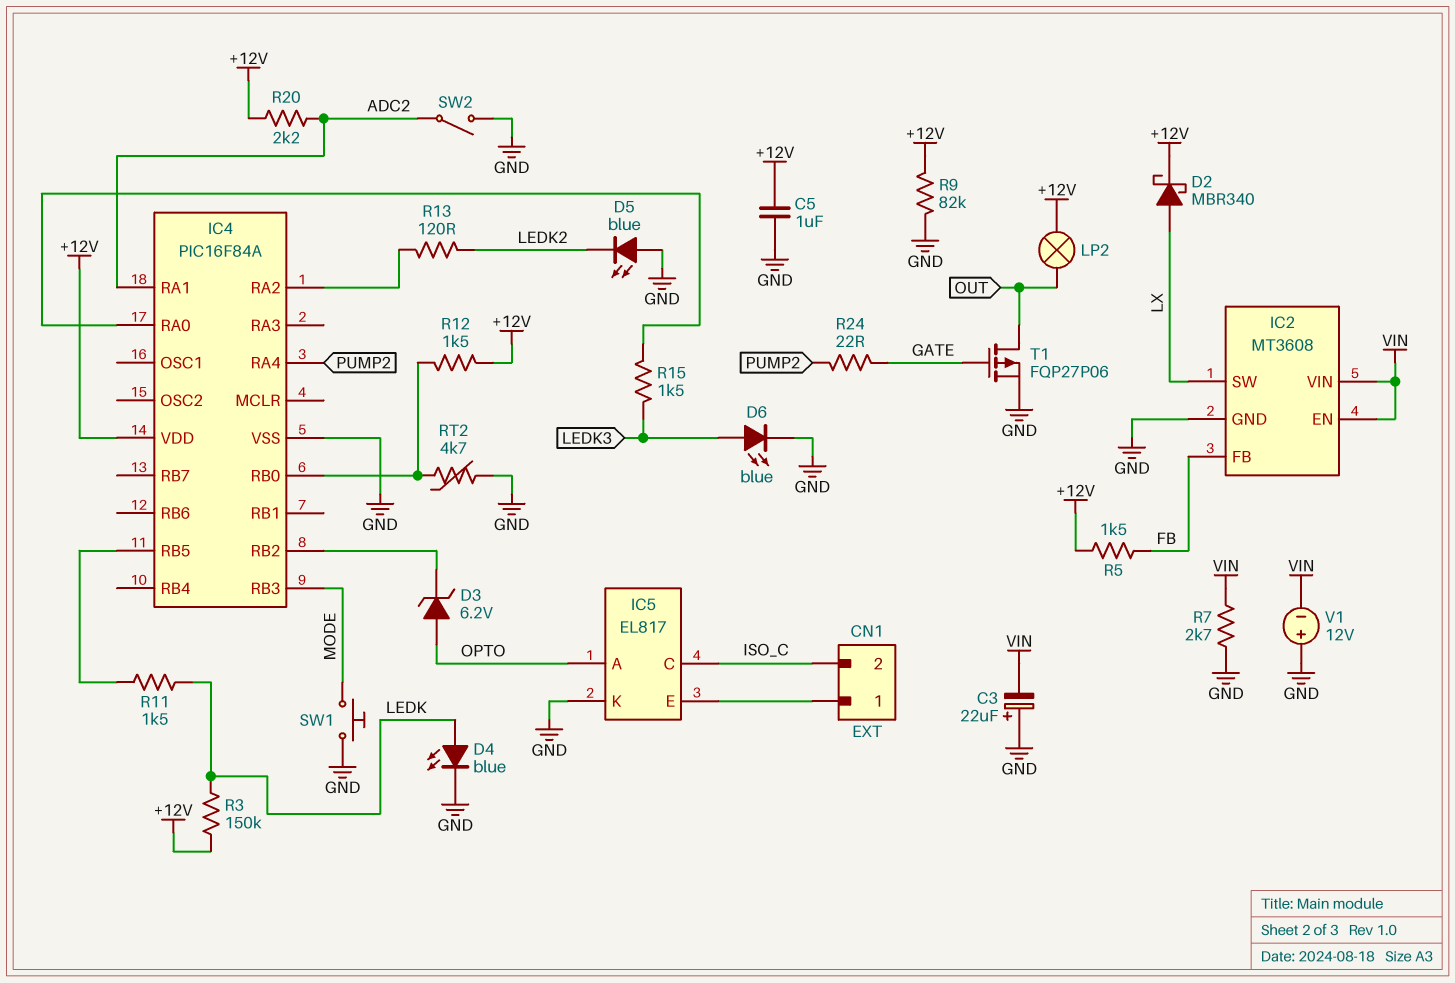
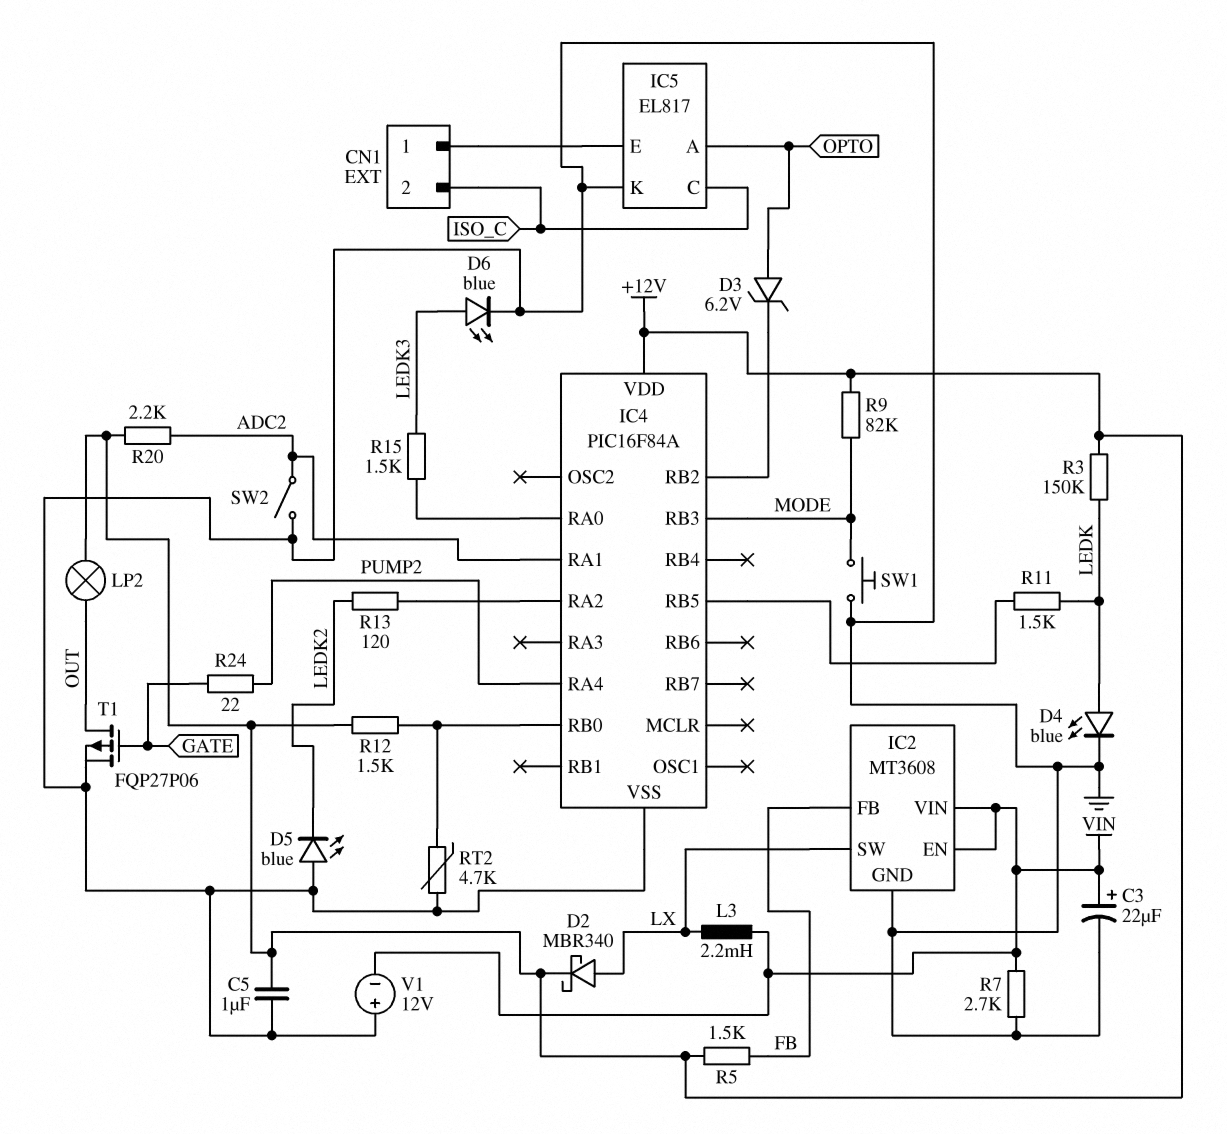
C3: 22uF (plus GND, minus VIN) -> 22uF (plus VIN, minus GND)
L3: none -> 2.2mH (LX, VIN)
R9: 82k (+12V, GND) -> 82k (+12V, MODE)

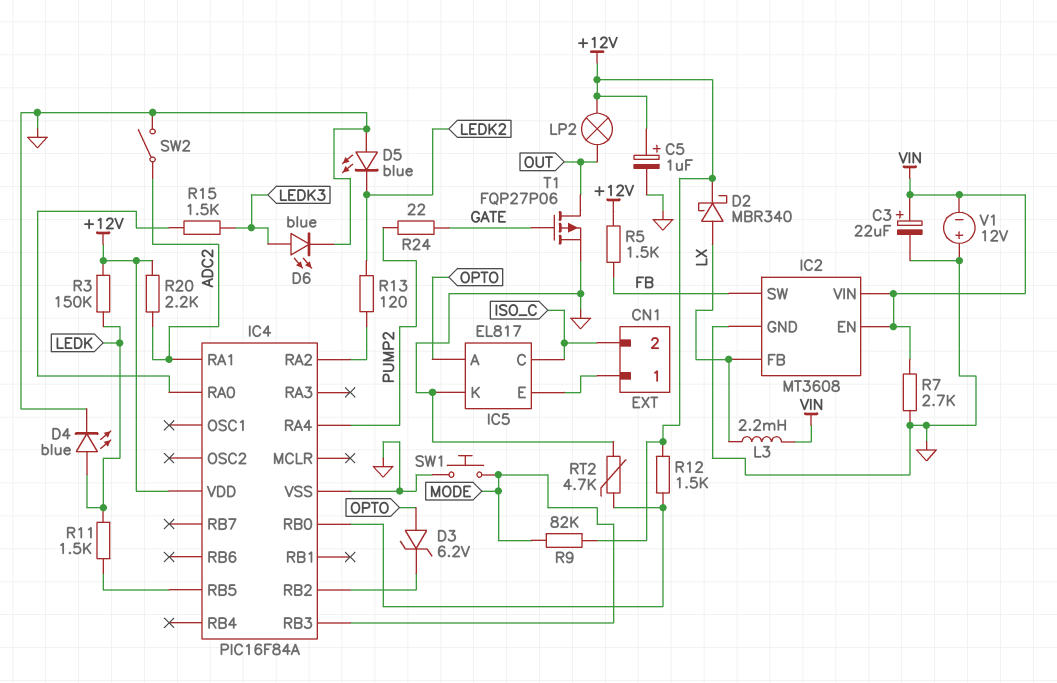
C5: 1uF (+12V, GND) -> 1uF (plus +12V, minus GND)
IC2 pin FB: FB -> LX
IC2 pin SW: LX -> FB

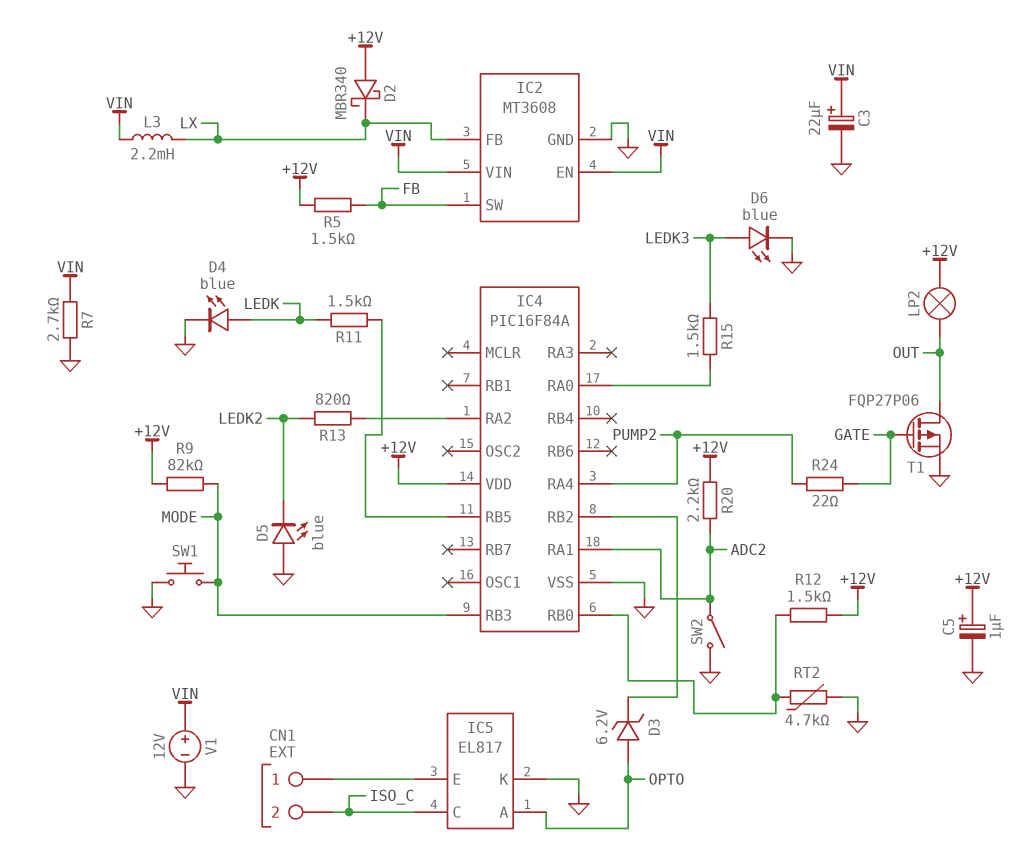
D2: schottky MBR340 (A LX, K +12V) -> schottky MBR340 (A +12V, K LX)
R3: 150k (+12V, LEDK) -> none
R13: 120 (IC4/RA2, LEDK2) -> 820 (IC4/RA2, LEDK2)
V1: 12V (plus GND, minus VIN) -> 12V (plus VIN, minus GND)

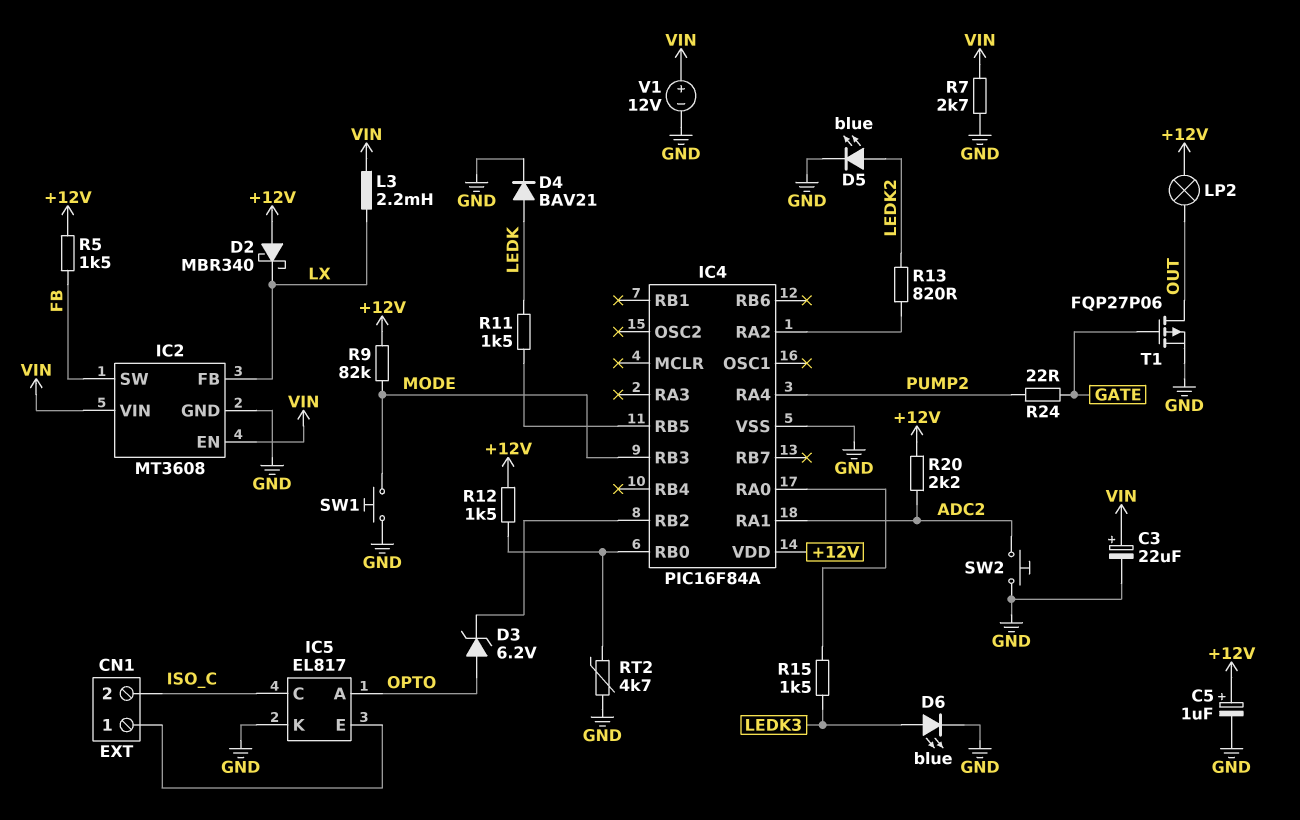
D4: LED blue (A LEDK, K GND) -> diode BAV21 (A LEDK, K GND)
D5: LED blue (A GND, K LEDK2) -> LED blue (A LEDK2, K GND)
SW2: switch (ADC2, GND) -> button (ADC2, GND)

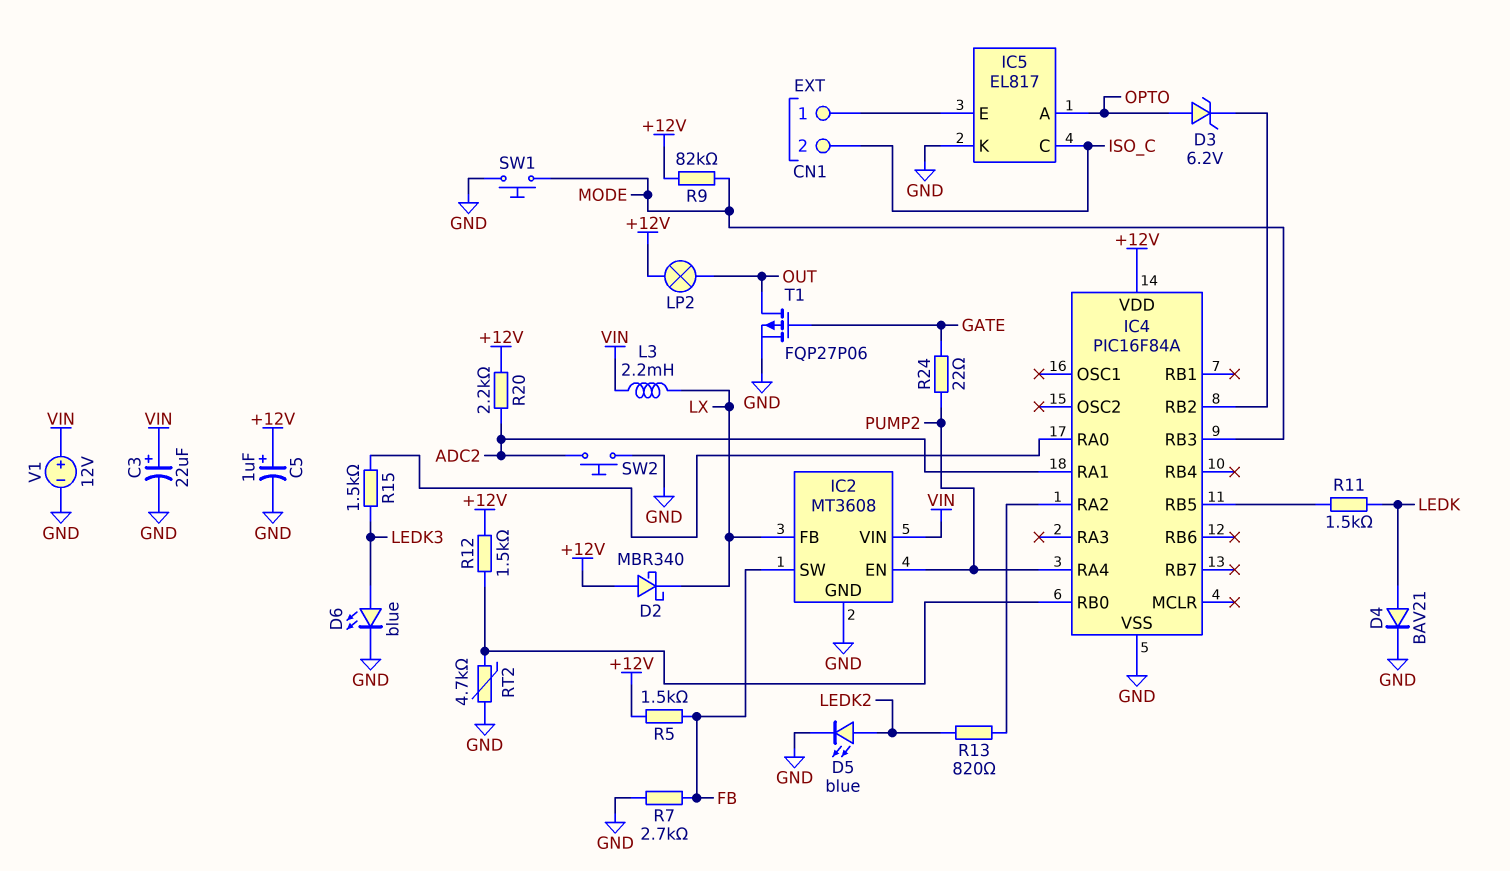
IC2 pin EN: VIN -> PUMP2
R7: 2.7k (GND, VIN) -> 2.7k (FB, GND)

